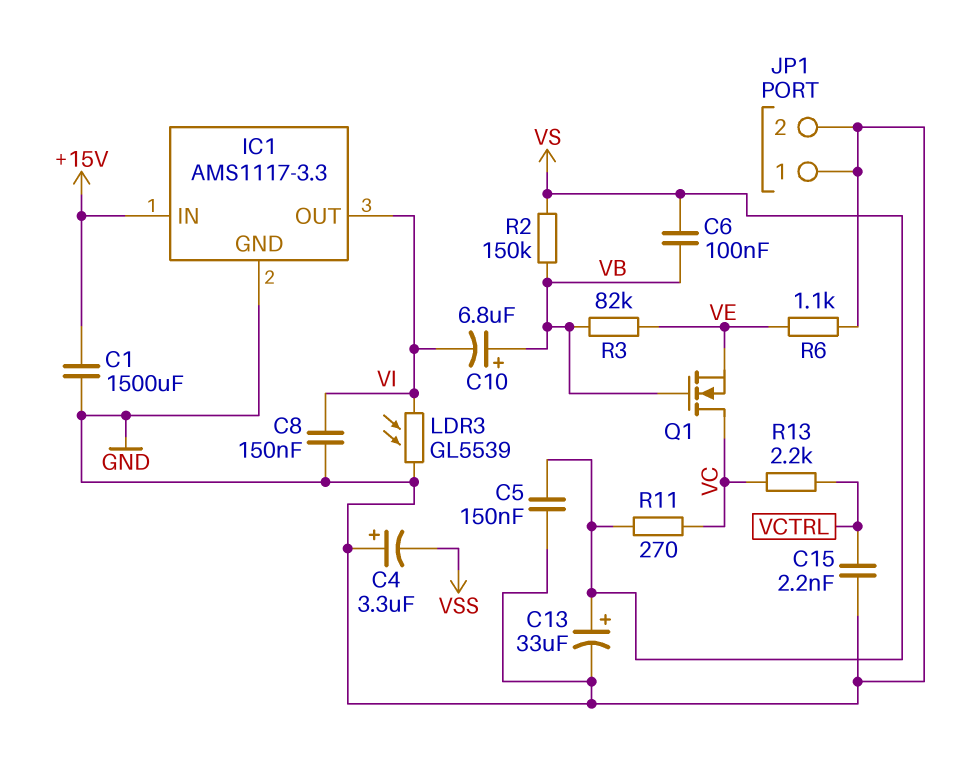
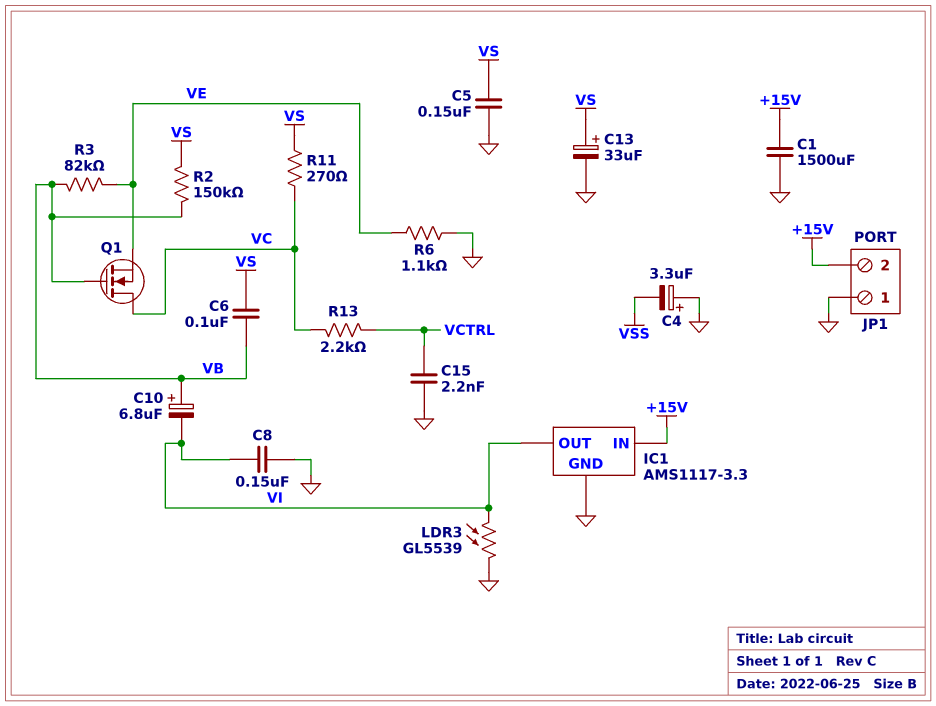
JP1 pin 2: GND -> +15V

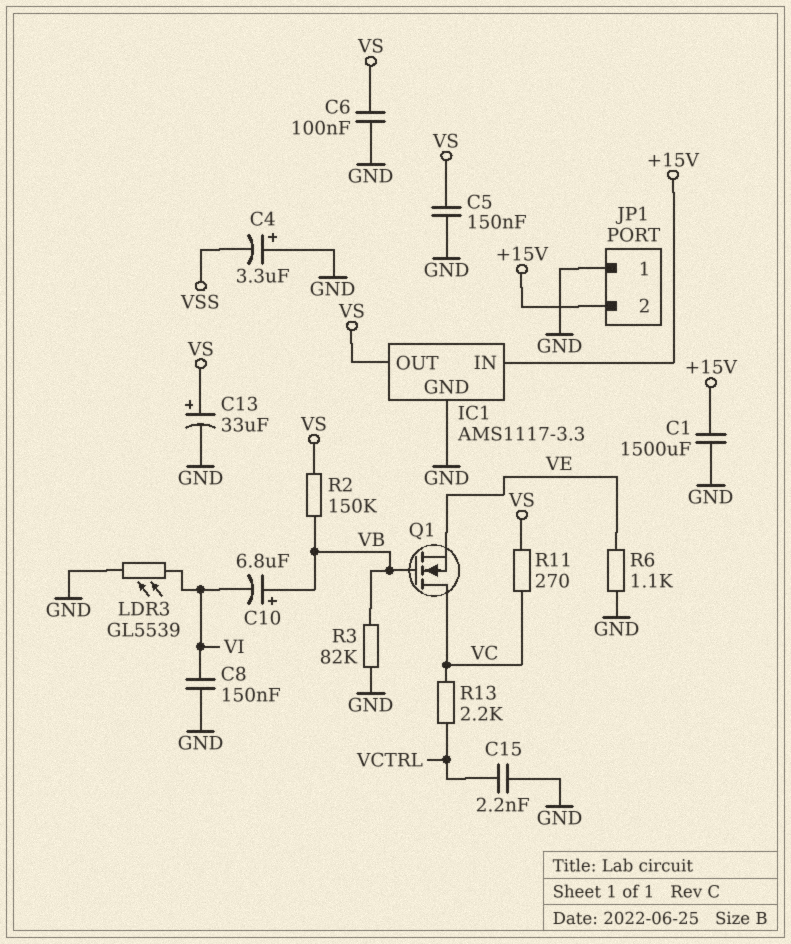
C6: 100nF (VB, VS) -> 100nF (GND, VS)
IC1 pin OUT: VI -> VS
R3: 82k (VB, VE) -> 82k (GND, VB)

